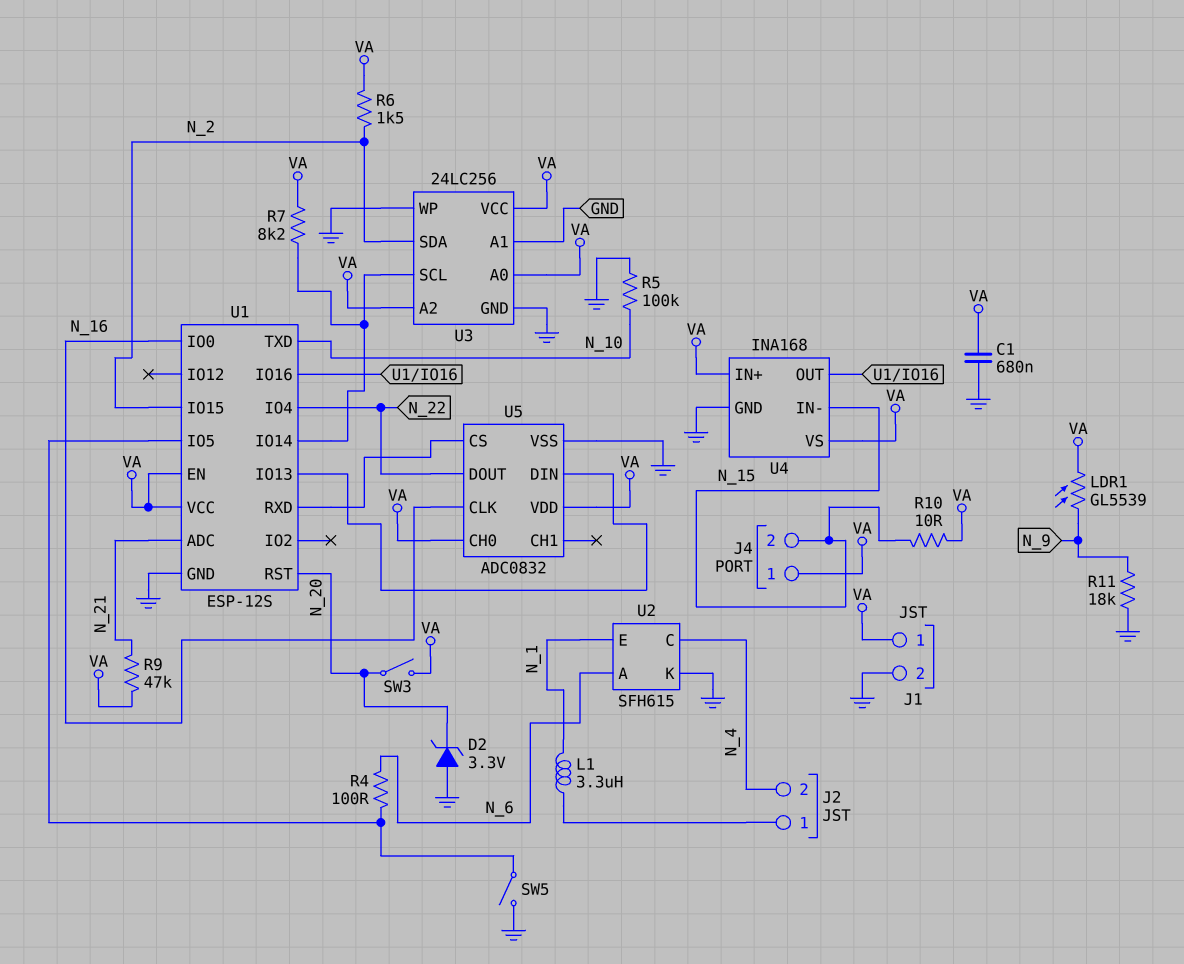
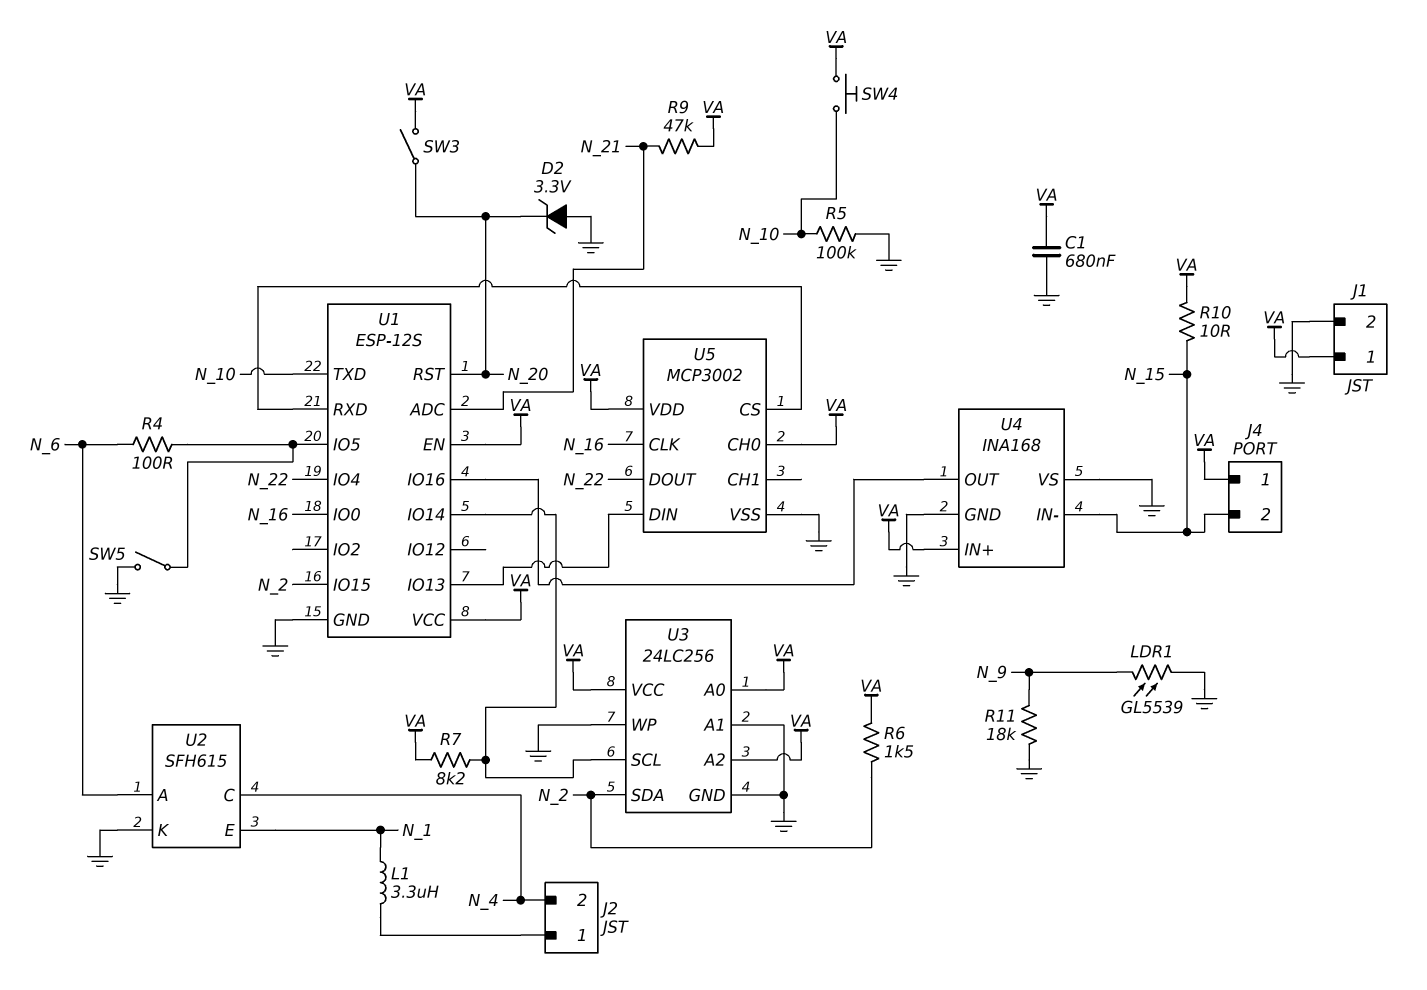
LDR1: GL5539 (N_9, VA) -> GL5539 (GND, N_9)
SW4: none -> button (N_10, VA)
U4 pin VS: VA -> GND
U5: ADC0832 -> MCP3002

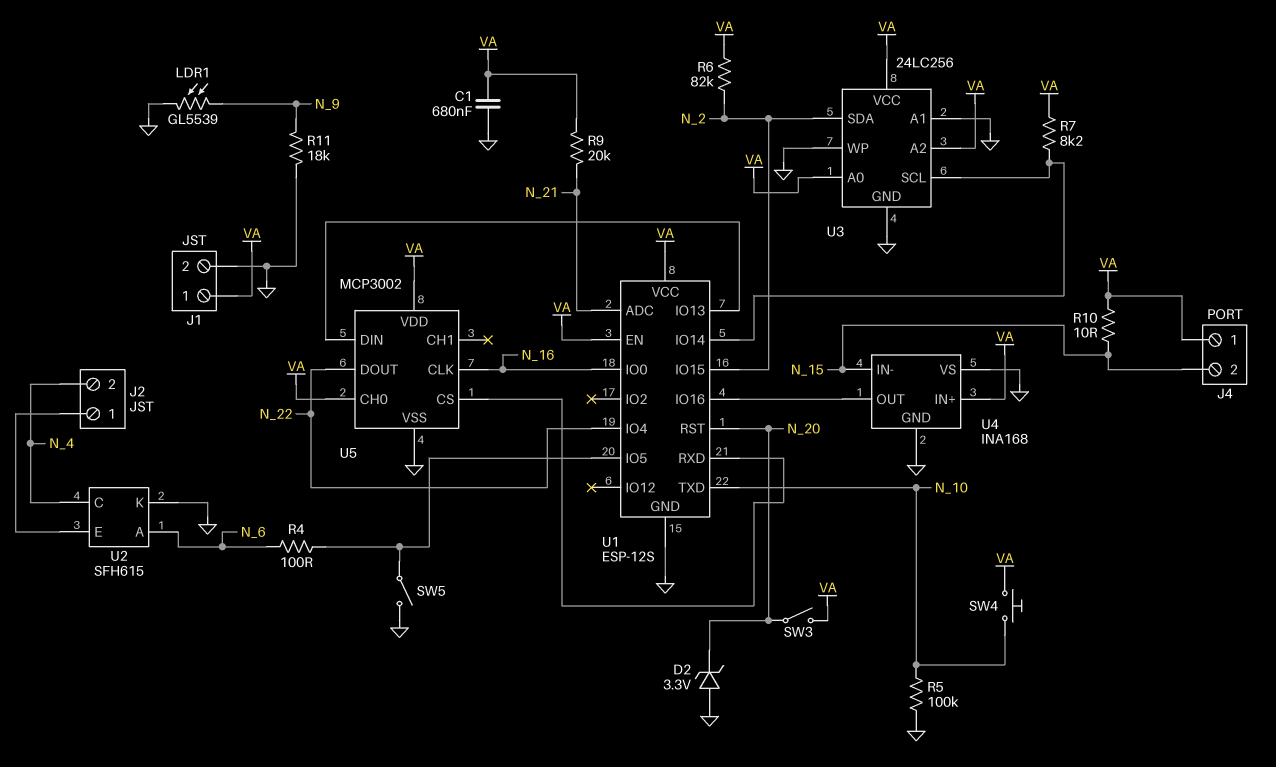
L1: 3.3uH (J2/1, N_1) -> none
R6: 1.5k (N_2, VA) -> 82k (N_2, VA)
R9: 47k (N_21, VA) -> 20k (N_21, VA)
U2 pin E: N_1 -> J2/1

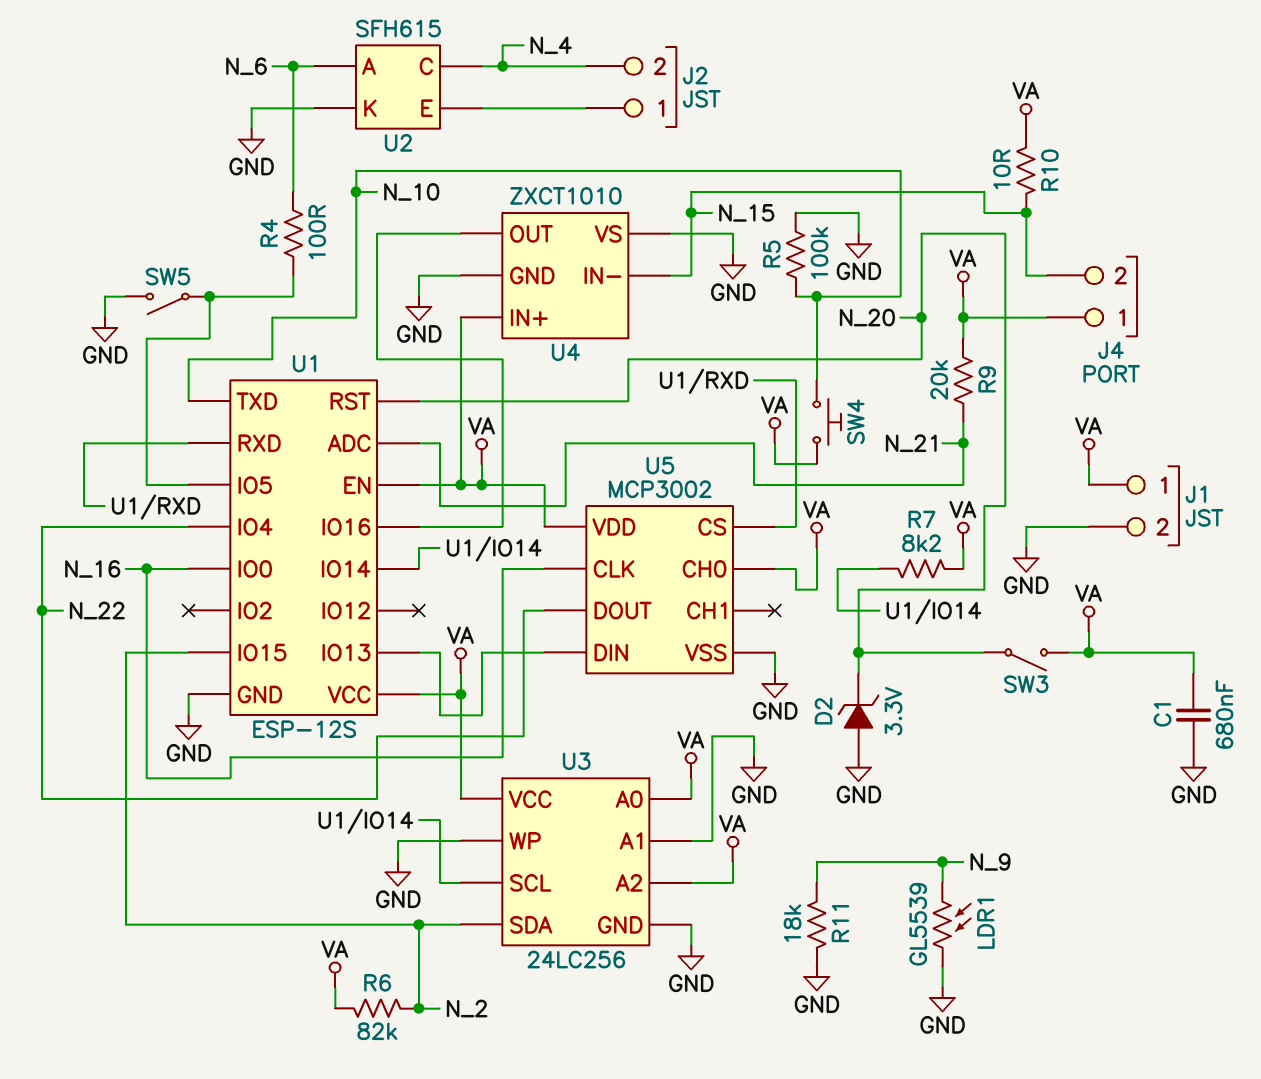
U4: INA168 -> ZXCT1010

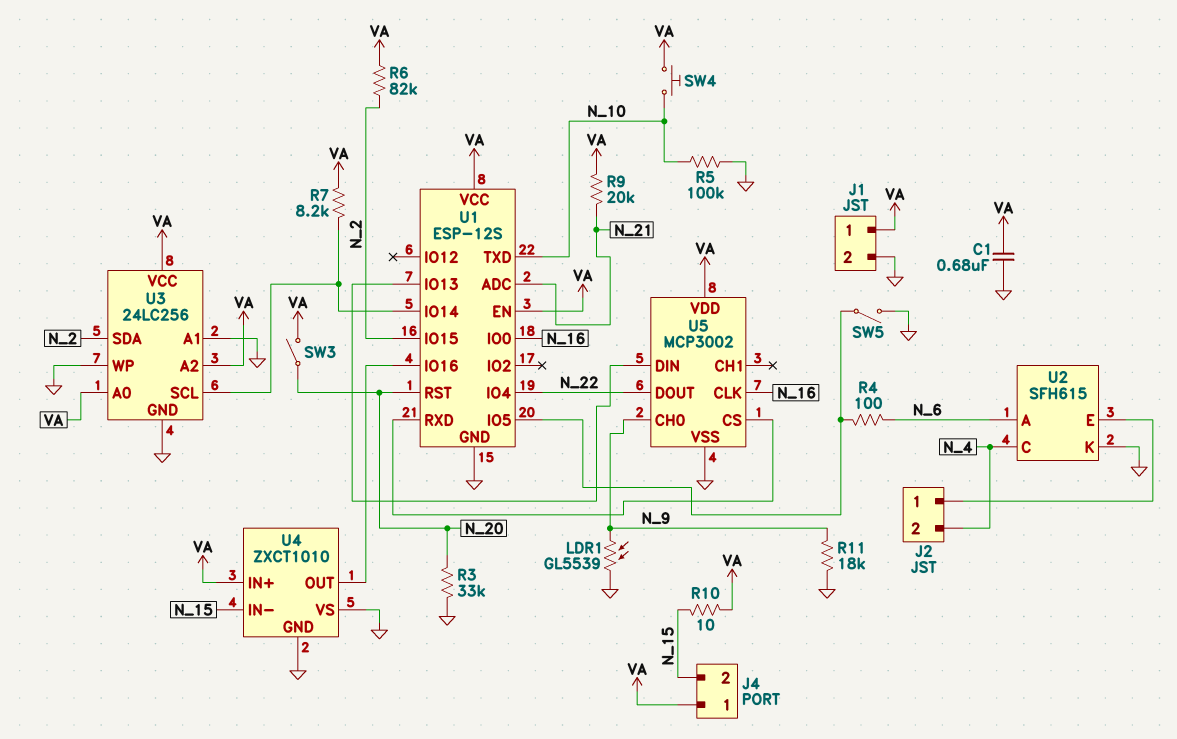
D2: zener 3.3V (A GND, K N_20) -> none
R3: none -> 33k (GND, N_20)
U5 pin CH0: VA -> N_9

